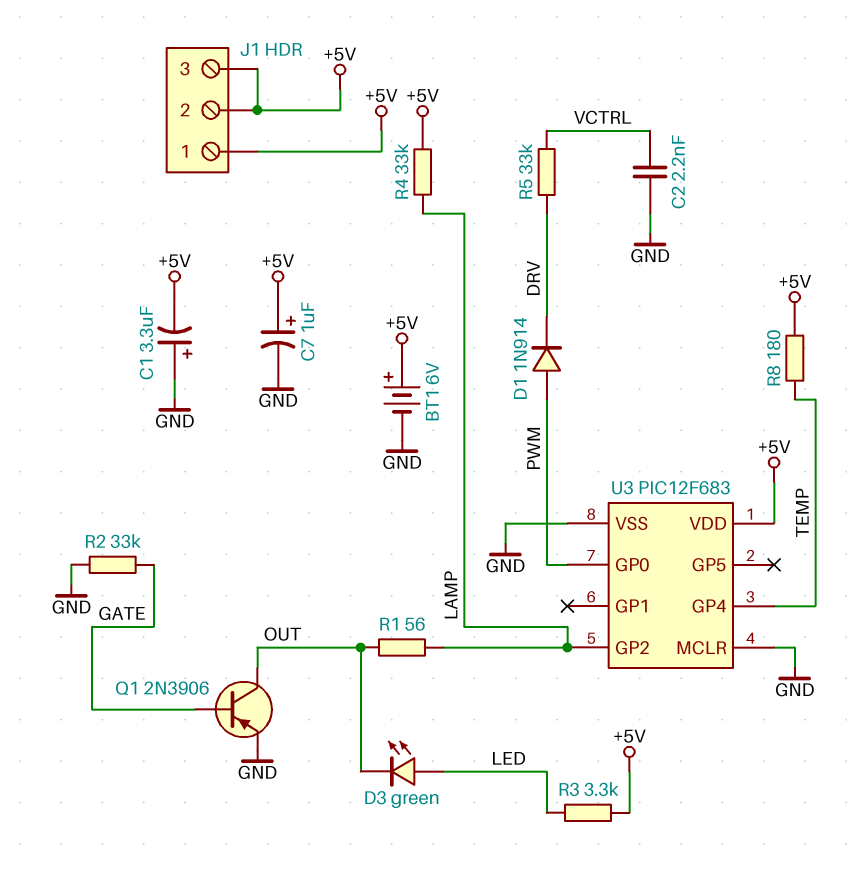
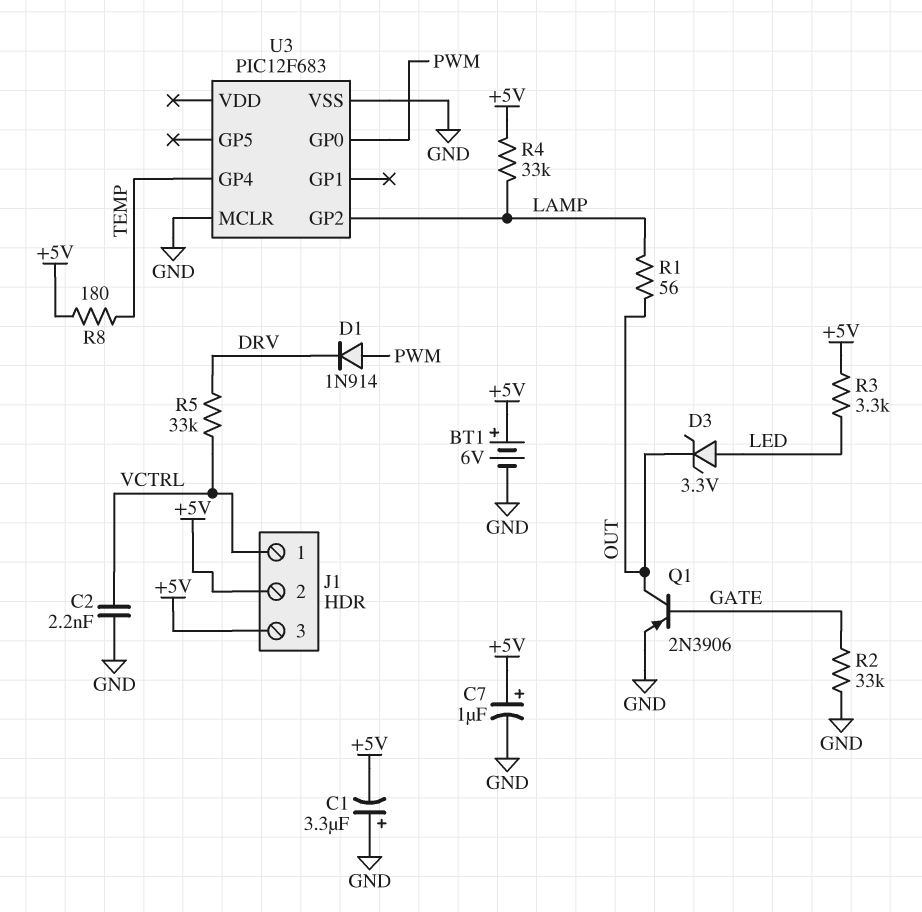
D3: LED green (A LED, K OUT) -> zener 3.3V (A LED, K OUT)
J1 pin 1: +5V -> VCTRL
U3 pin VDD: +5V -> none

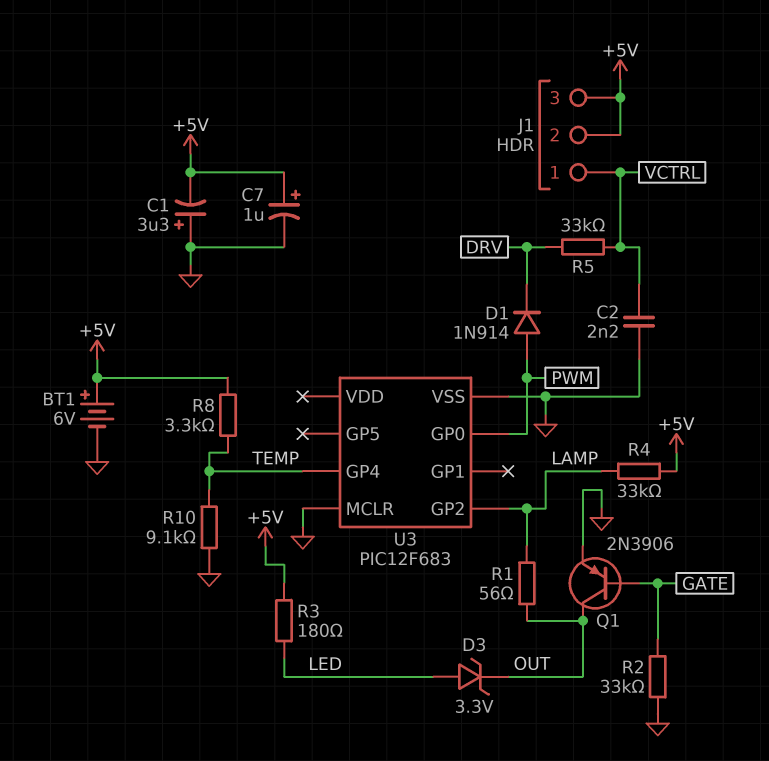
R3: 3.3k (+5V, LED) -> 180 (+5V, LED)
R8: 180 (+5V, TEMP) -> 3.3k (+5V, TEMP)
R10: none -> 9.1k (GND, TEMP)

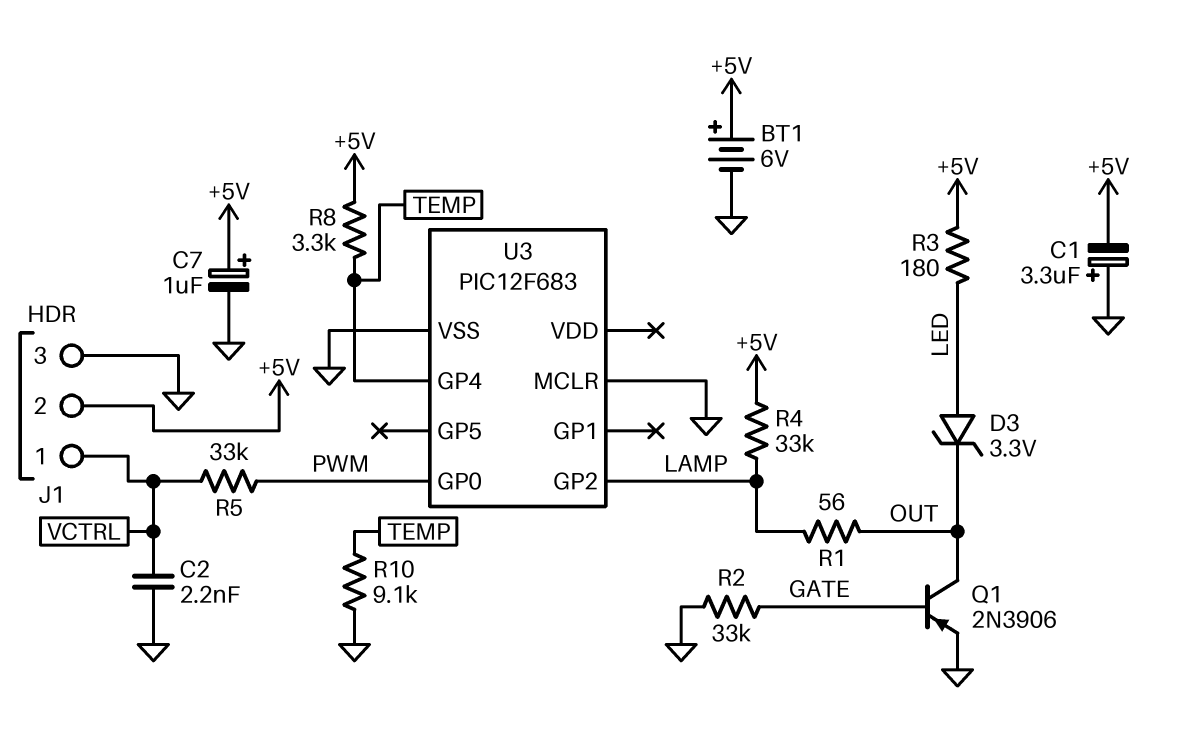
D1: diode 1N914 (A PWM, K DRV) -> none
J1 pin 3: +5V -> GND
R5: 33k (DRV, VCTRL) -> 33k (PWM, VCTRL)

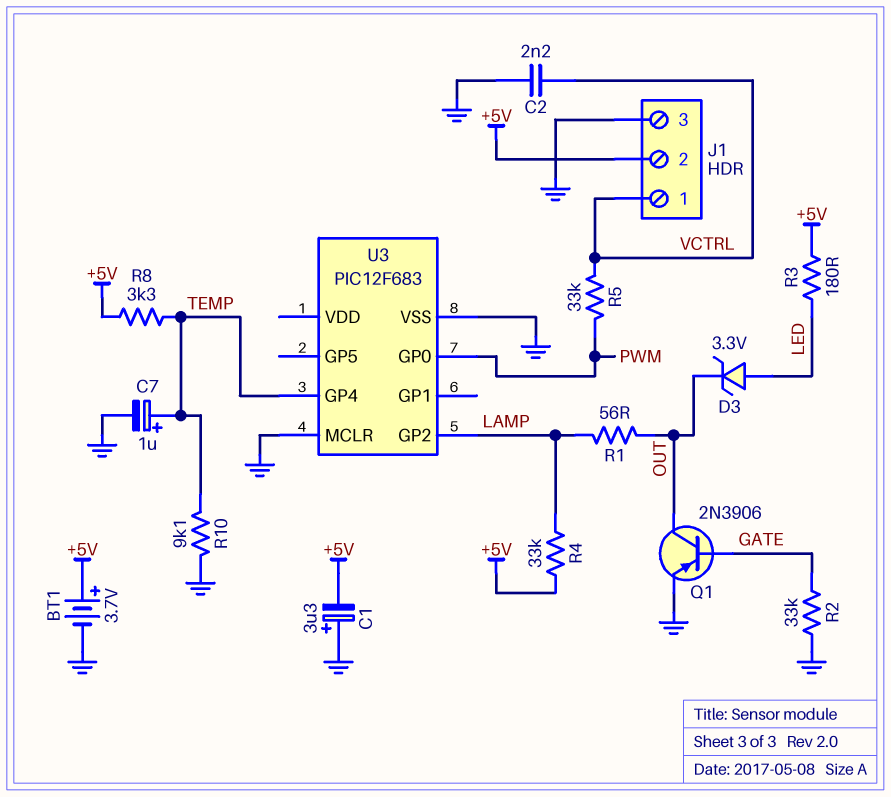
BT1: 6V (plus +5V, minus GND) -> 3.7V (plus +5V, minus GND)
C7: 1uF (plus +5V, minus GND) -> 1uF (plus TEMP, minus GND)

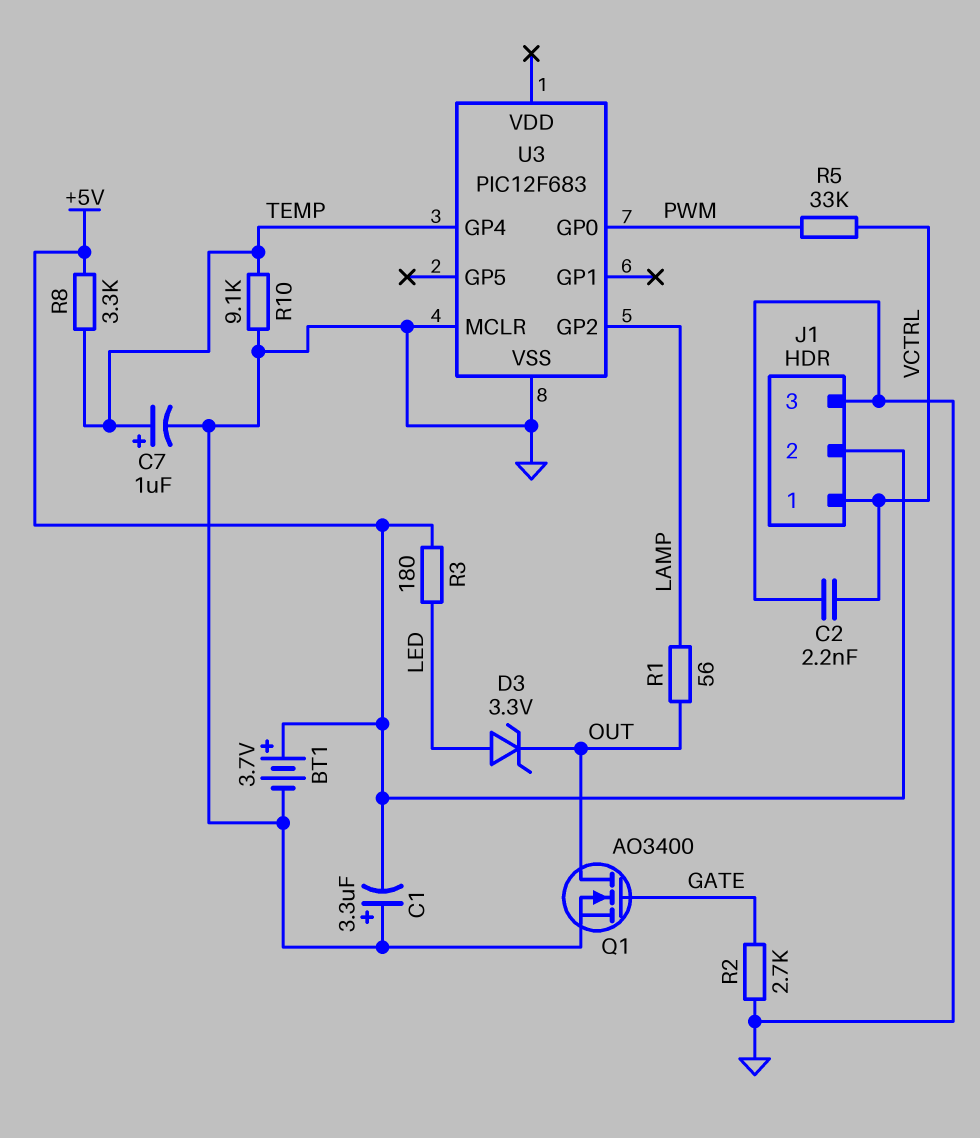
Q1: PNP 2N3906 (B GATE, C OUT, E GND) -> NMOS AO3400 (G GATE, D OUT, S GND)
R2: 33k (GATE, GND) -> 2.7k (GATE, GND)
R4: 33k (+5V, LAMP) -> none

